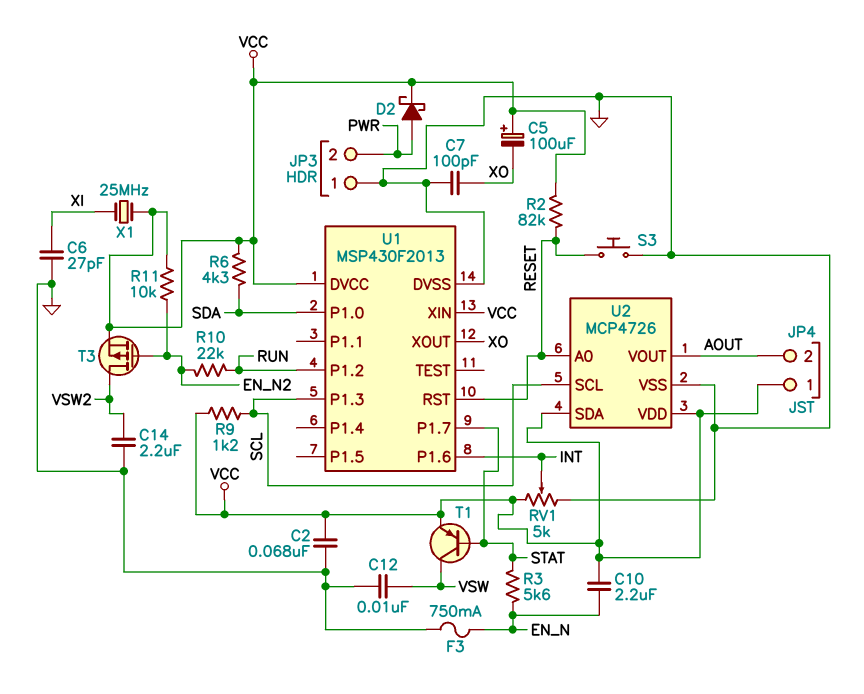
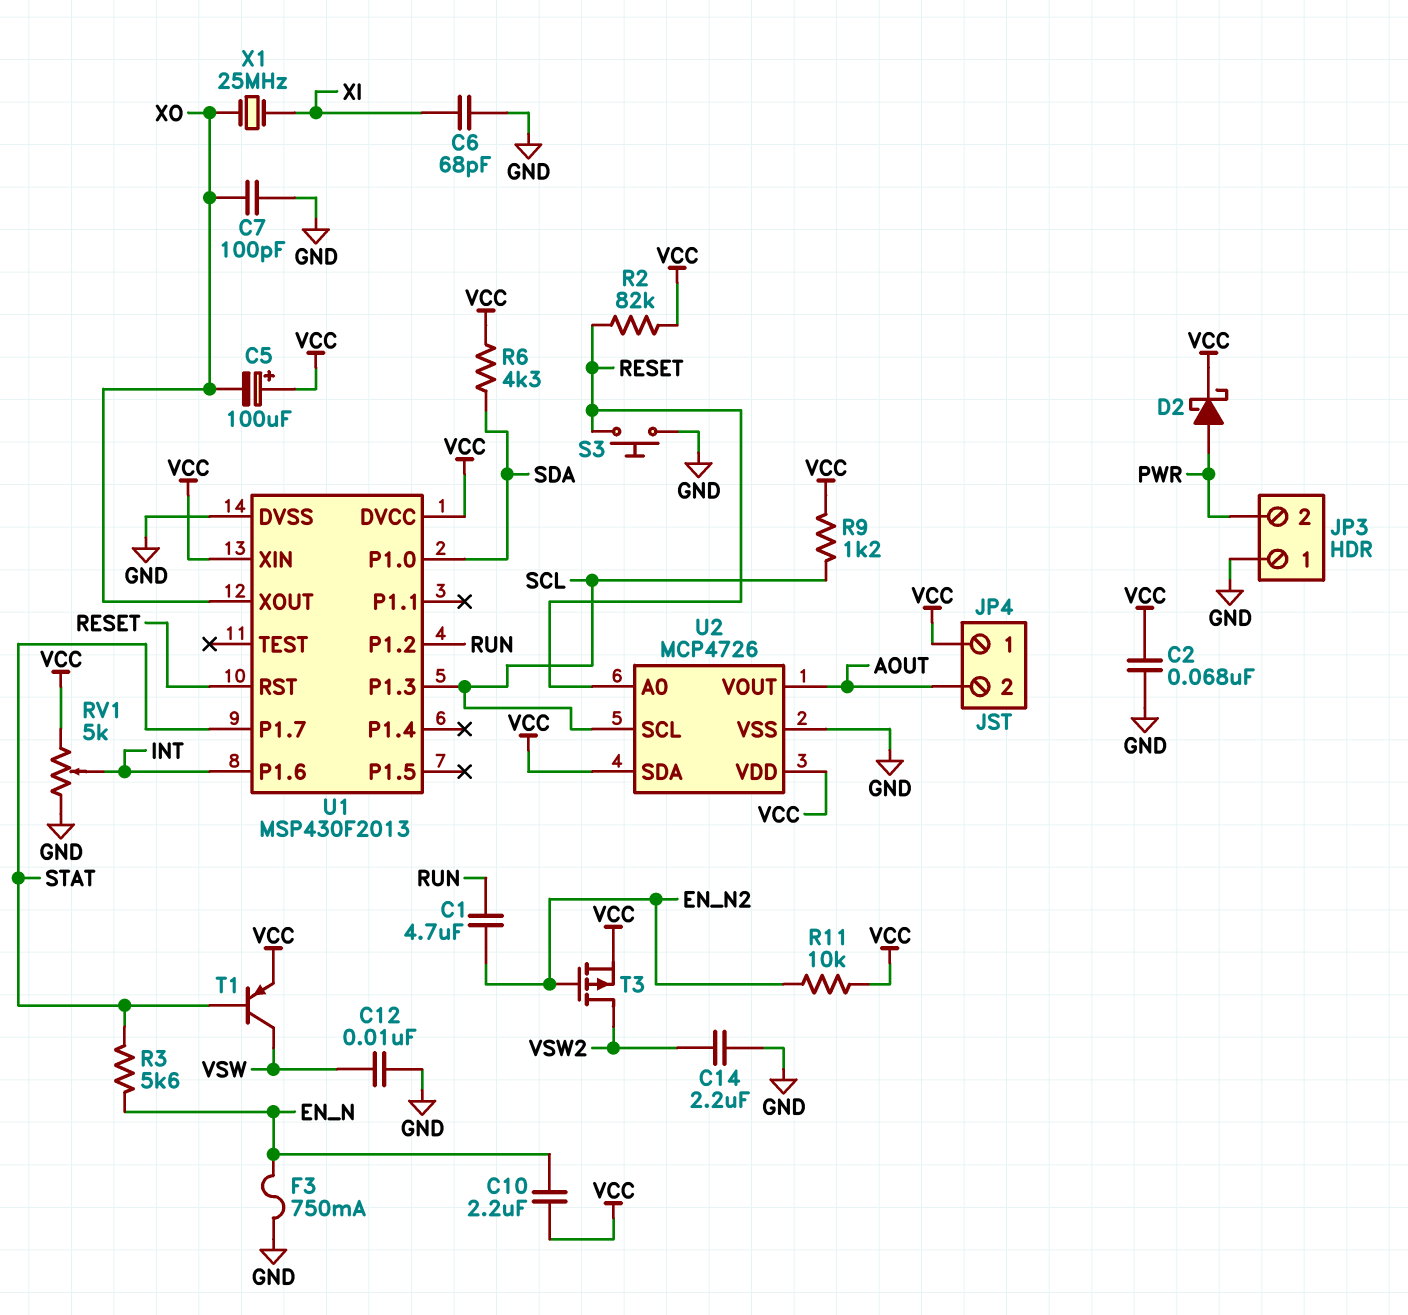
C1: none -> 4.7uF (EN_N2, RUN)
C6: 27pF (GND, XI) -> 68pF (GND, XI)
R10: 22k (EN_N2, RUN) -> none
X1: 25MHz (VCC, XI) -> 25MHz (XI, XO)

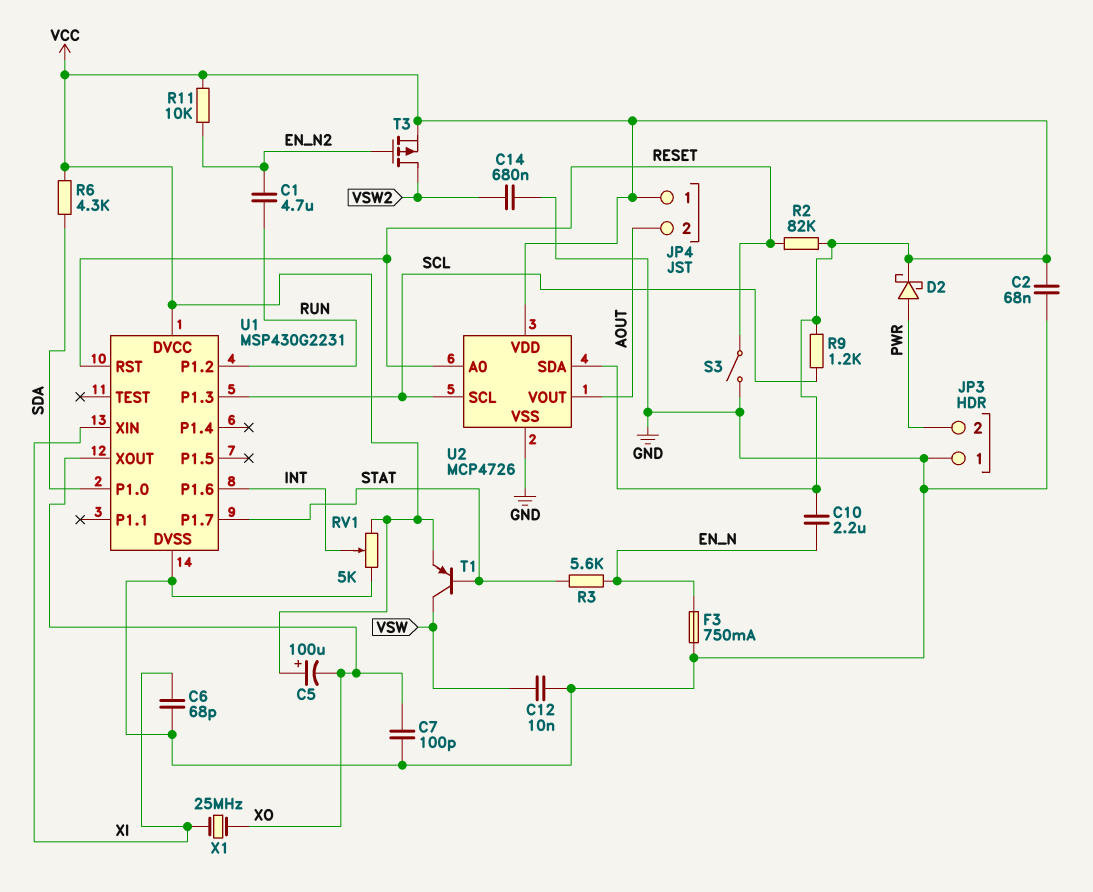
C14: 2.2uF (GND, VSW2) -> 680nF (GND, VSW2)
S3: button (GND, RESET) -> switch (GND, RESET)
U1: MSP430F2013 -> MSP430G2231
U1 pin XIN: VCC -> XI

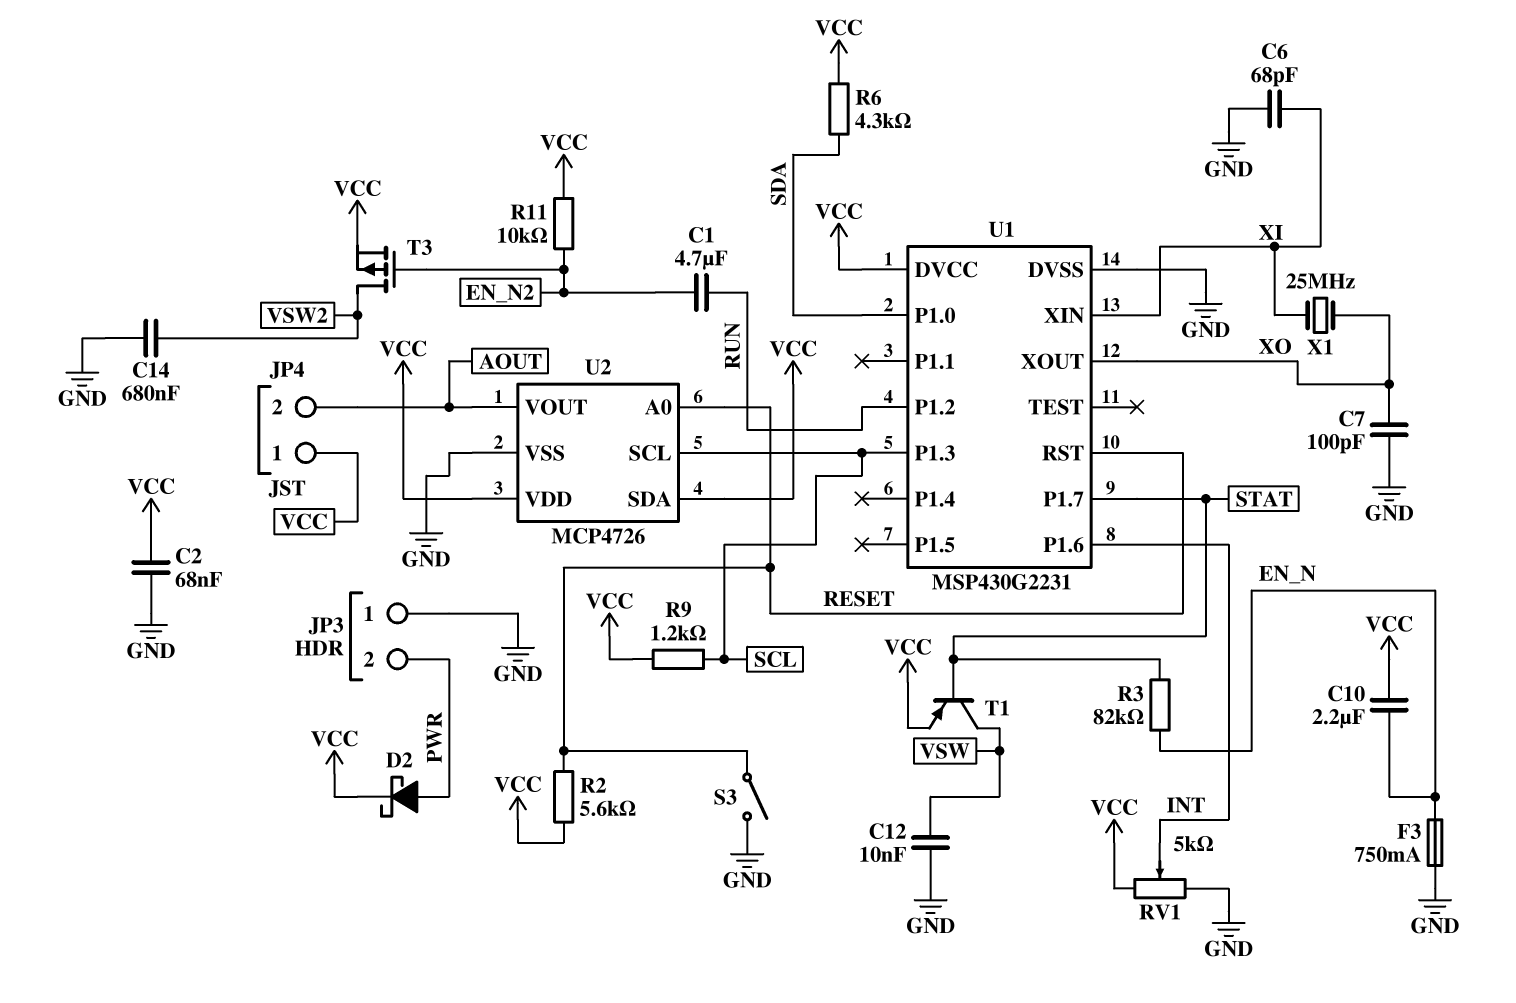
C5: 100uF (plus VCC, minus XO) -> none
R2: 82k (RESET, VCC) -> 5.6k (RESET, VCC)
R3: 5.6k (EN_N, STAT) -> 82k (EN_N, STAT)

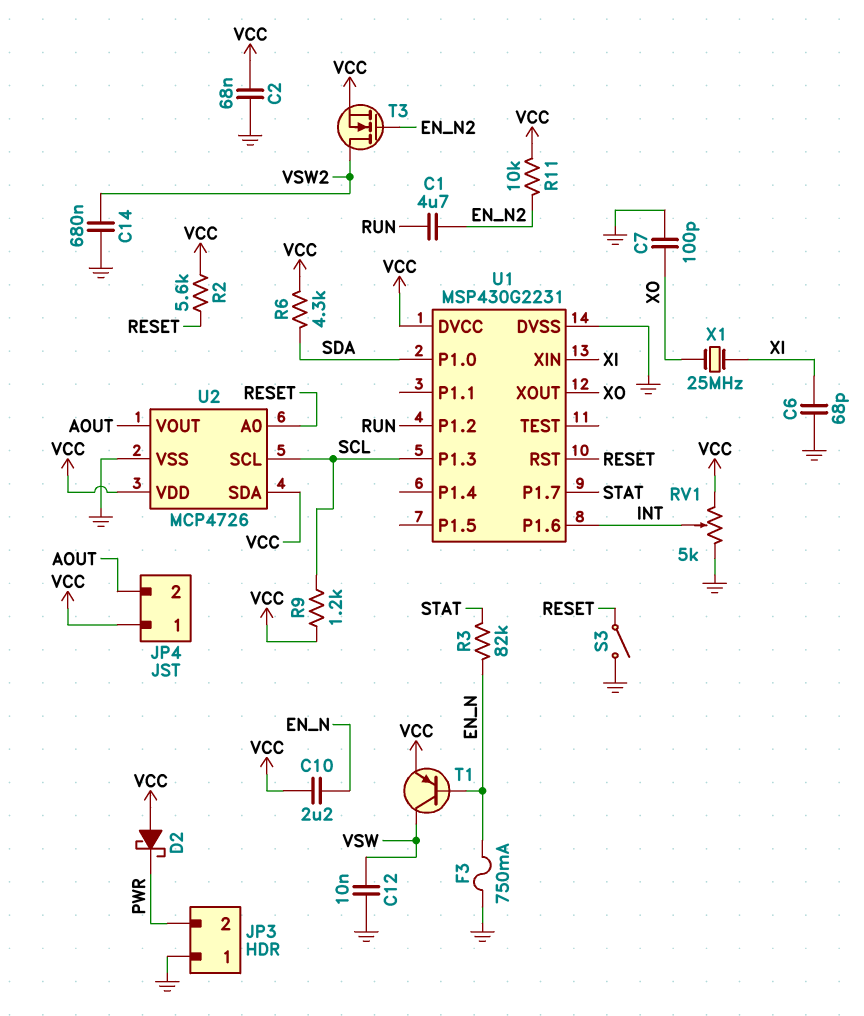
D2: schottky (A PWR, K VCC) -> schottky (A VCC, K PWR)
T1: PNP (B STAT, C VSW, E VCC) -> PNP (B EN_N, C VSW, E VCC)
T3: PMOS (G EN_N2, D VSW2, S VCC) -> NMOS (G EN_N2, D VSW2, S VCC)

